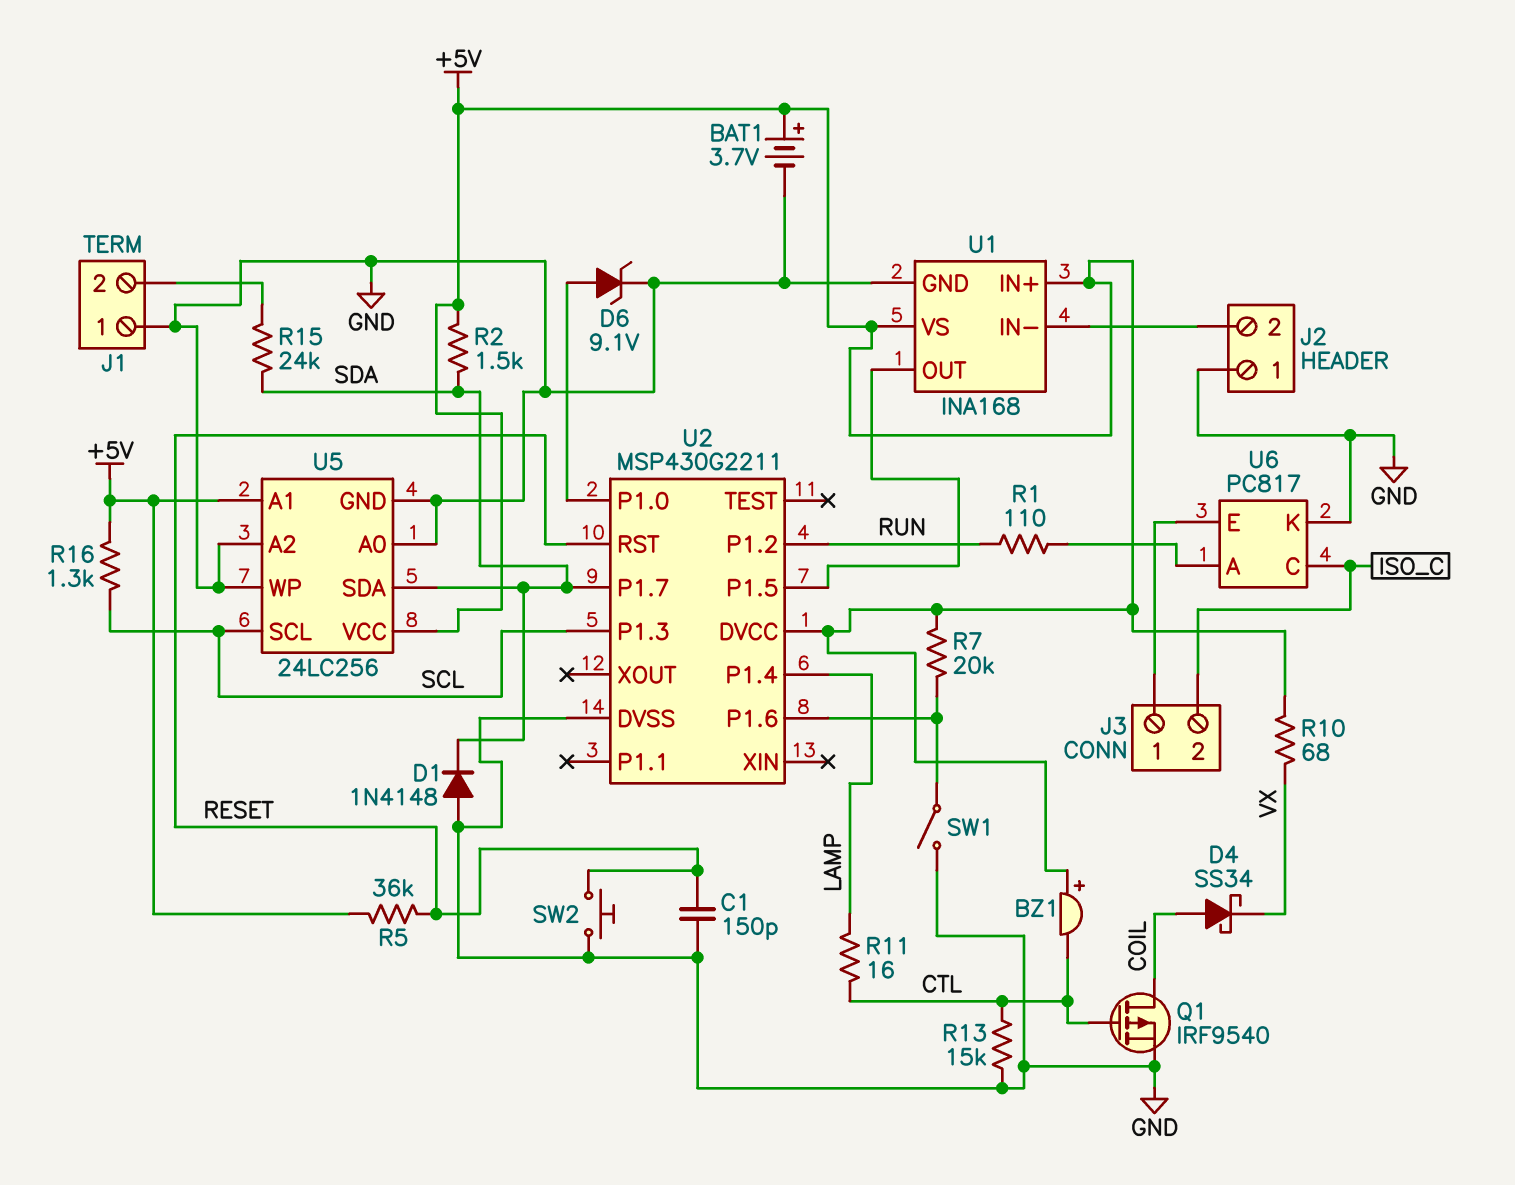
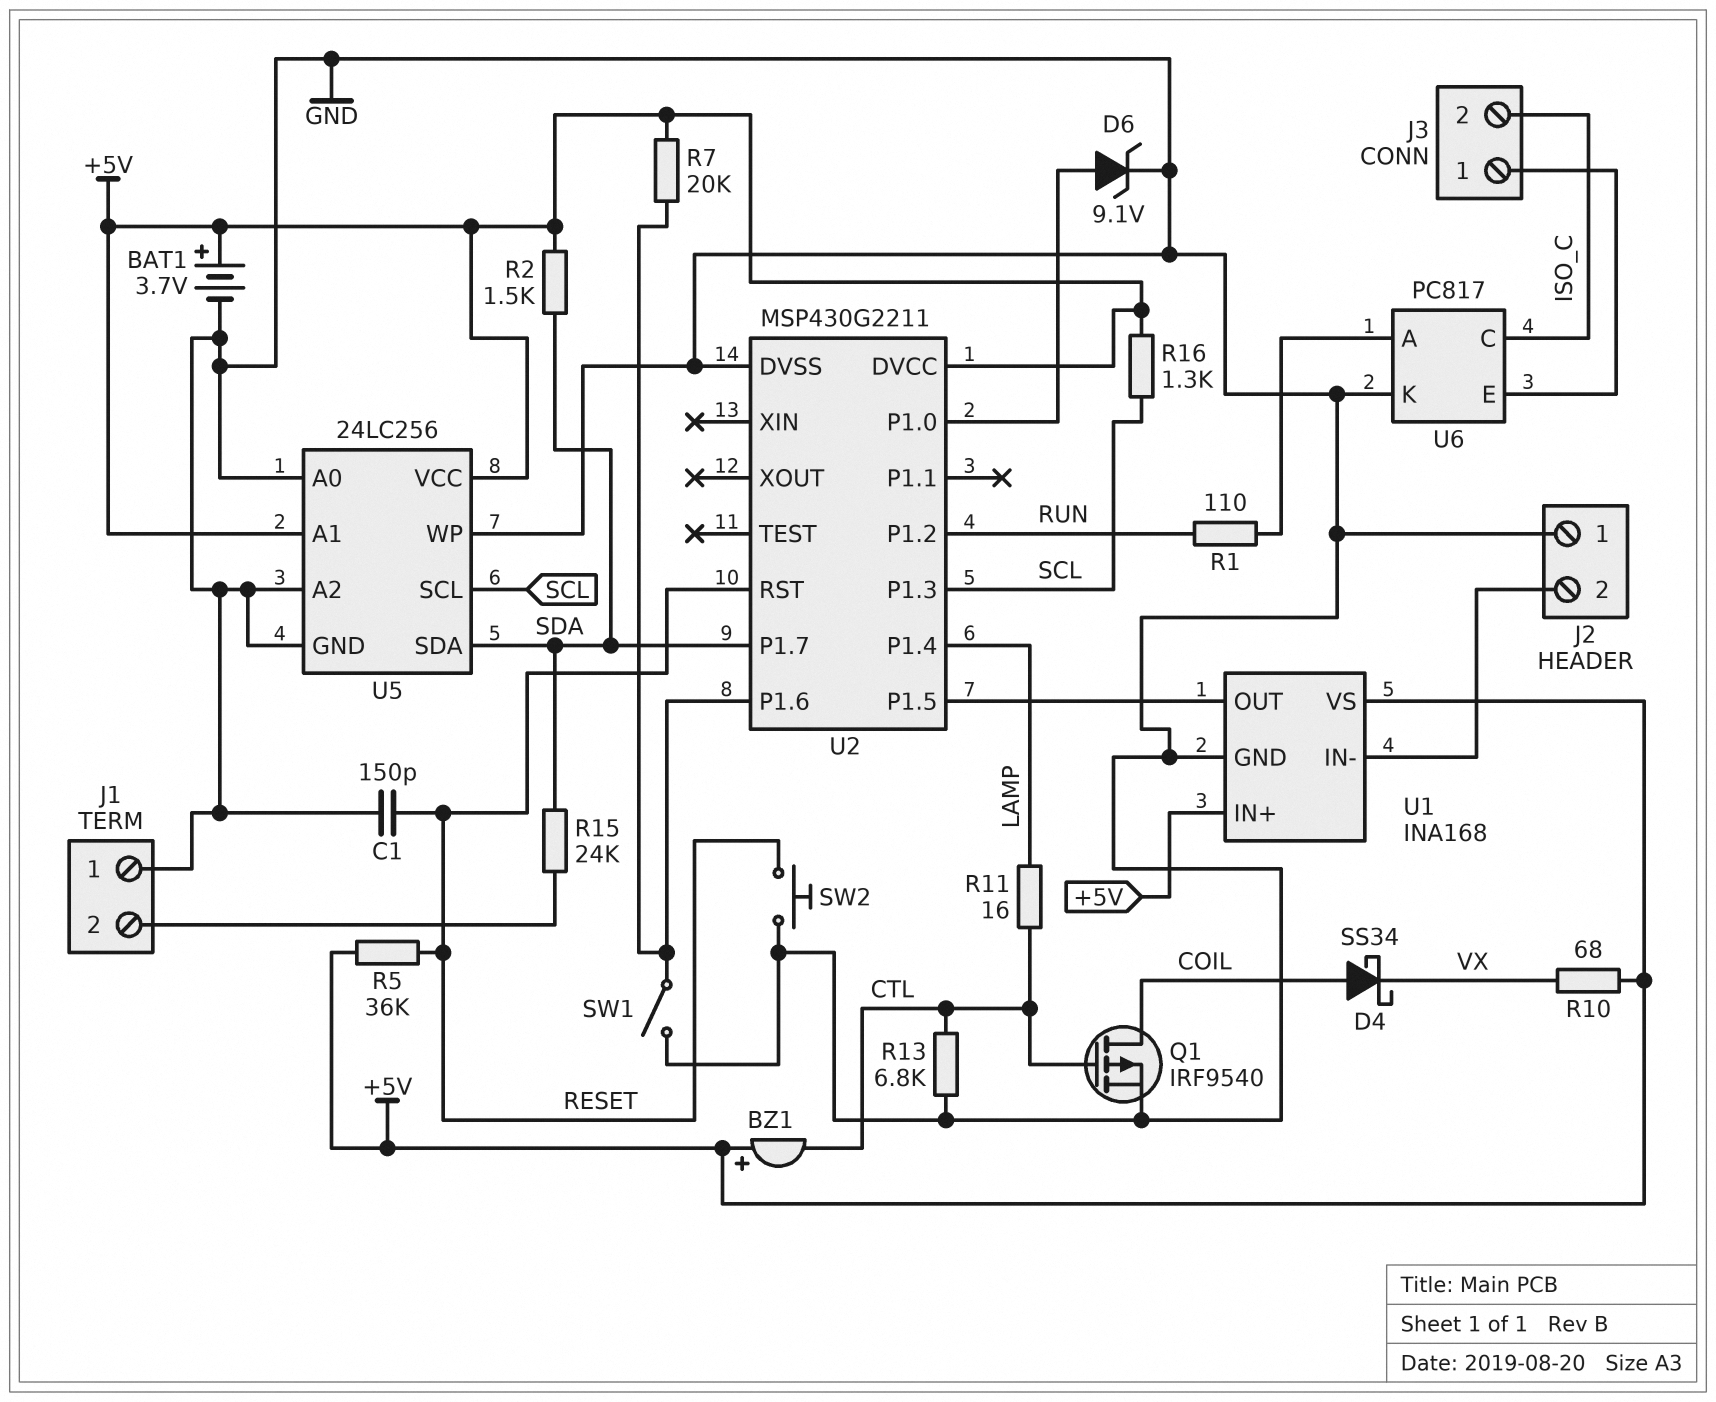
D1: diode 1N4148 (A GND, K SDA) -> none
R13: 15k (CTL, GND) -> 6.8k (CTL, GND)

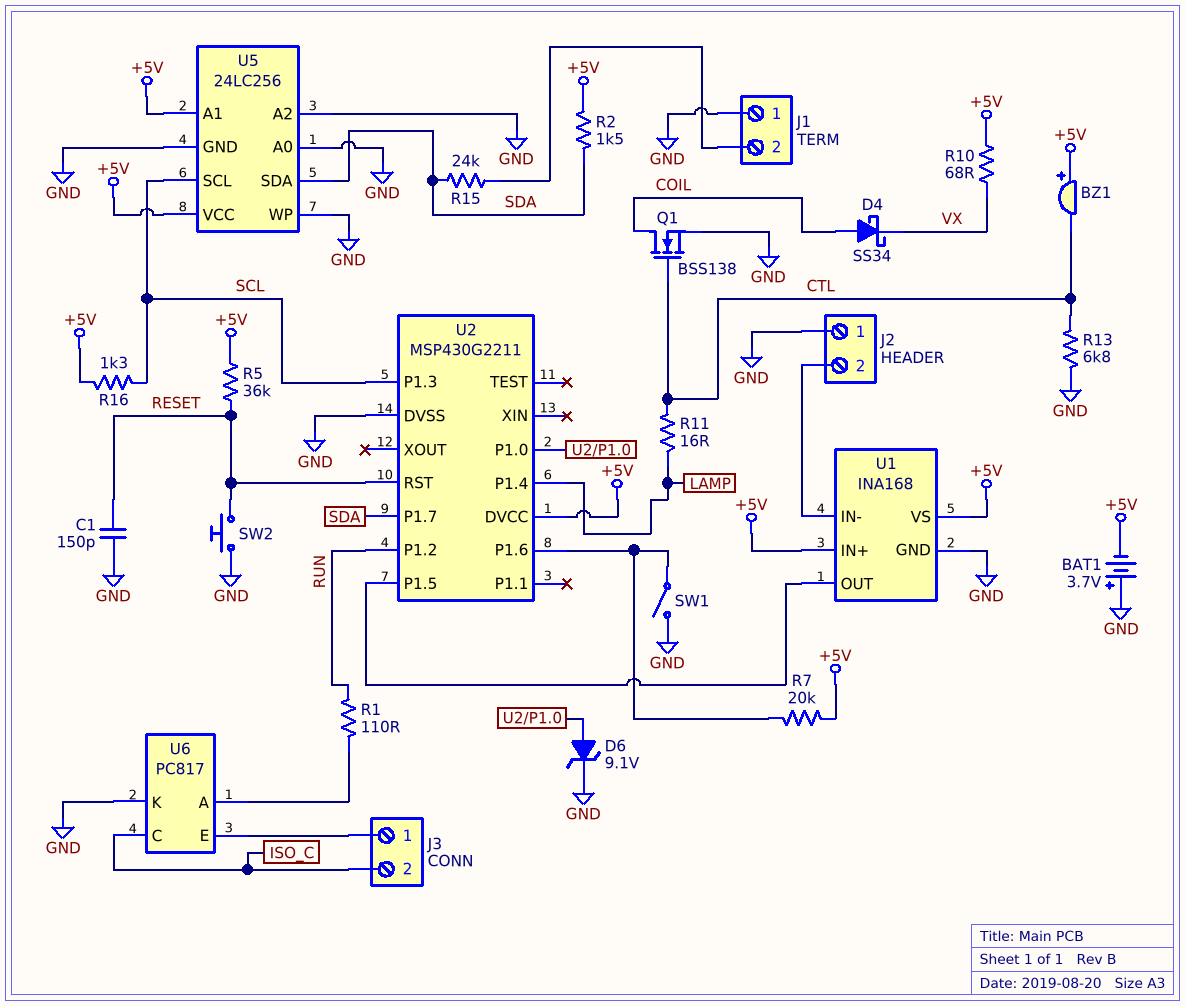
BAT1: 3.7V (plus +5V, minus GND) -> 3.7V (plus GND, minus +5V)
Q1: PMOS IRF9540 (G CTL, D COIL, S GND) -> NMOS BSS138 (G CTL, D COIL, S GND)

